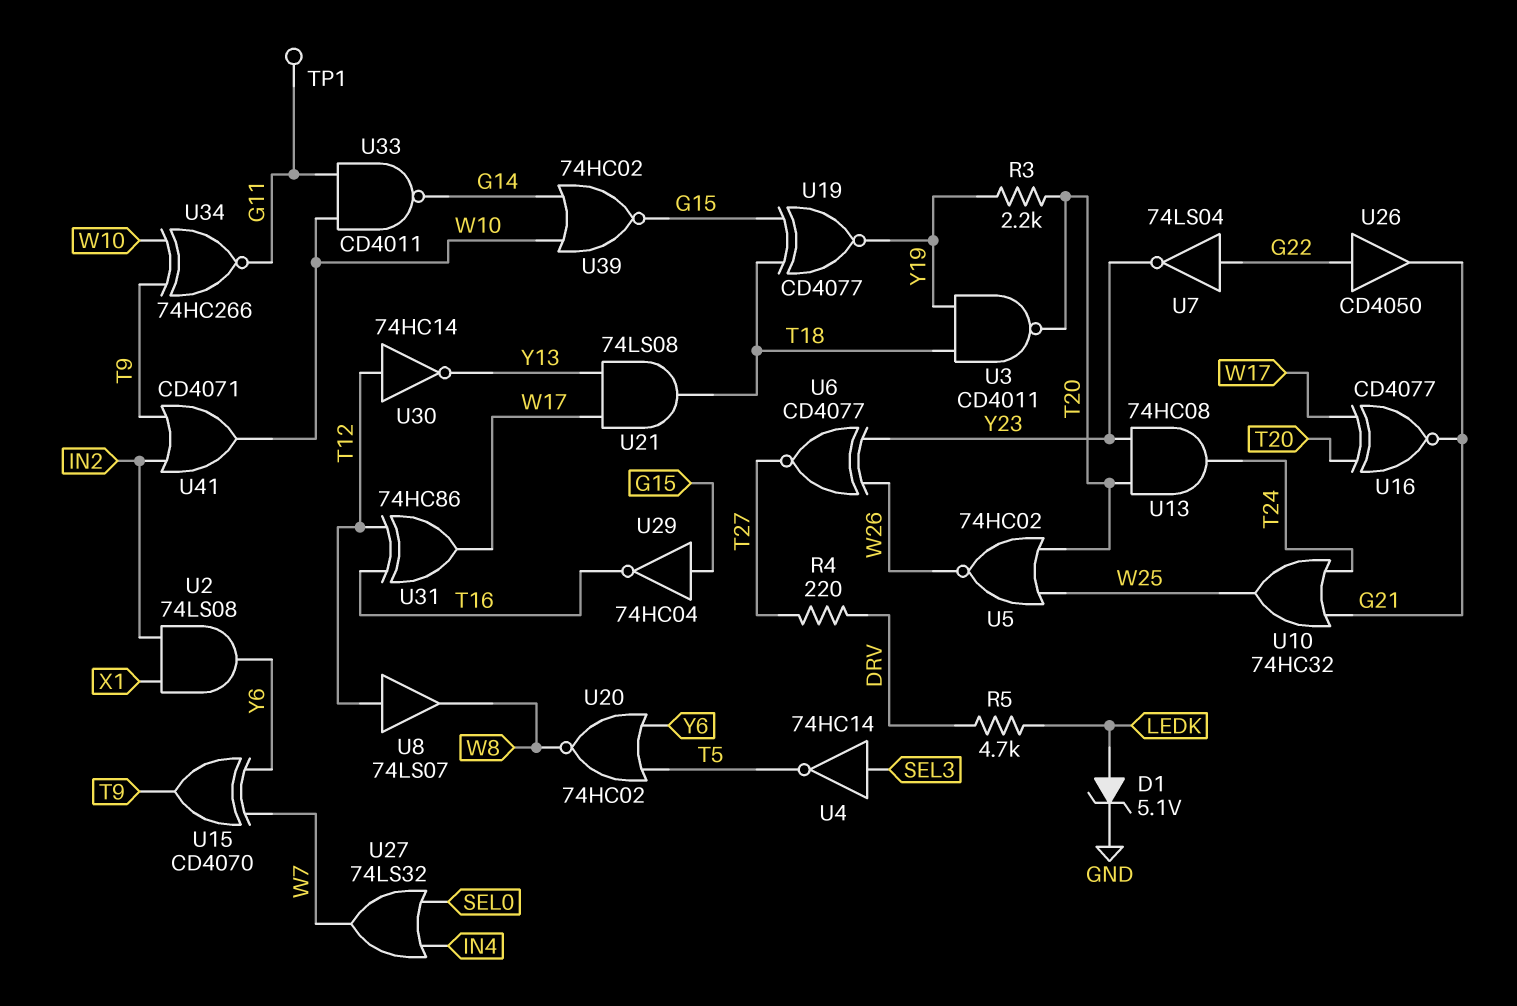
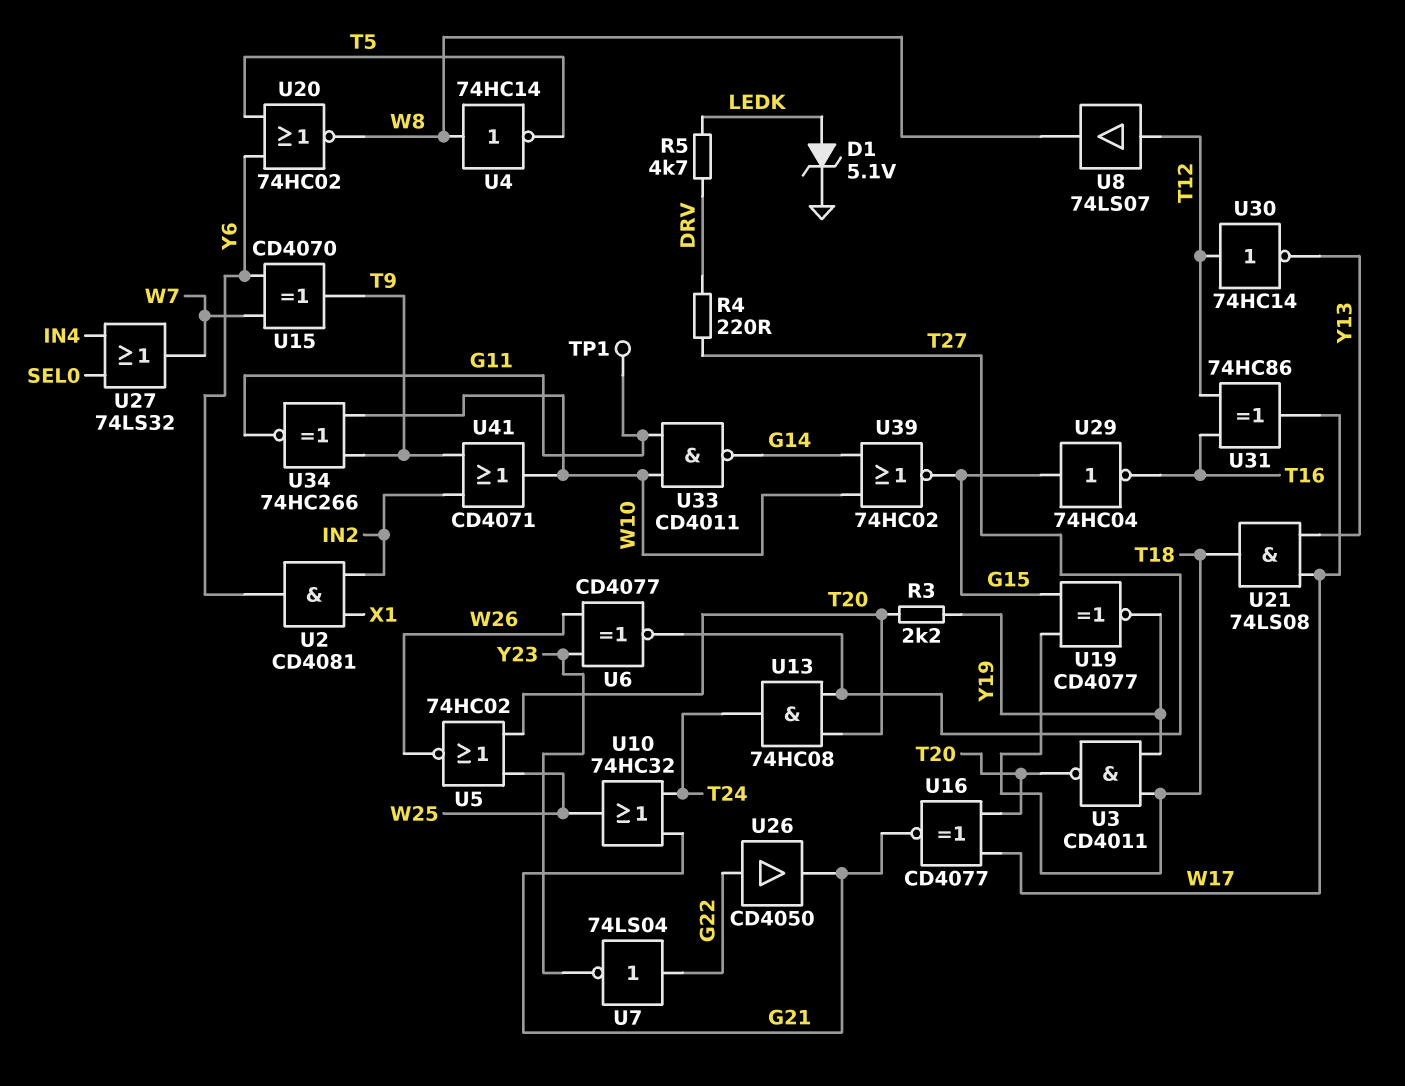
U2: AND 74LS08 (in IN2, in X1, out Y6) -> AND CD4081 (in IN2, in X1, out Y6)
U4: NOT 74HC14 (in SEL3, out T5) -> NOT 74HC14 (in W8, out T5)
U13: AND 74HC08 (in T20, in Y23, out T24) -> AND 74HC08 (in T20, in T27, out T24)

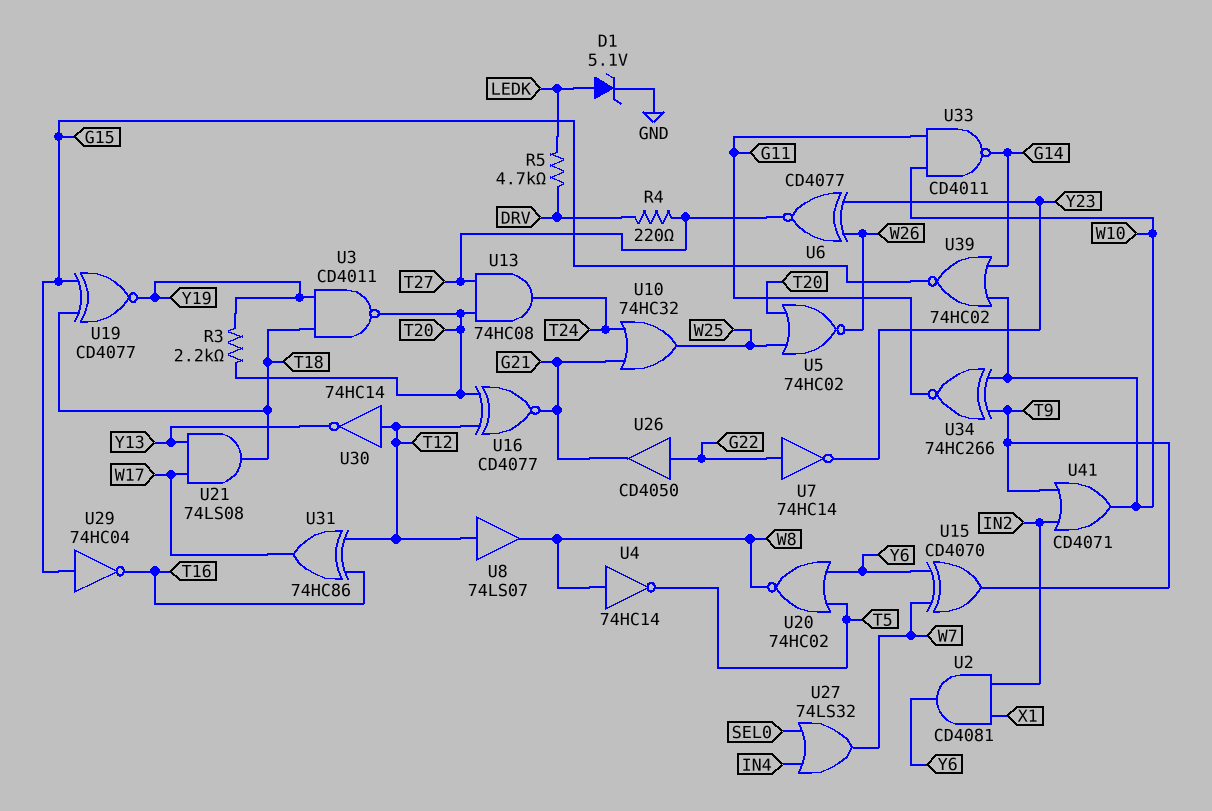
TP1: test point (G11) -> none
U7: NOT 74LS04 (in G22, out Y23) -> NOT 74HC14 (in G22, out Y23)
U16: XNOR CD4077 (in T20, in W17, out G21) -> XNOR CD4077 (in T12, in T20, out G21)

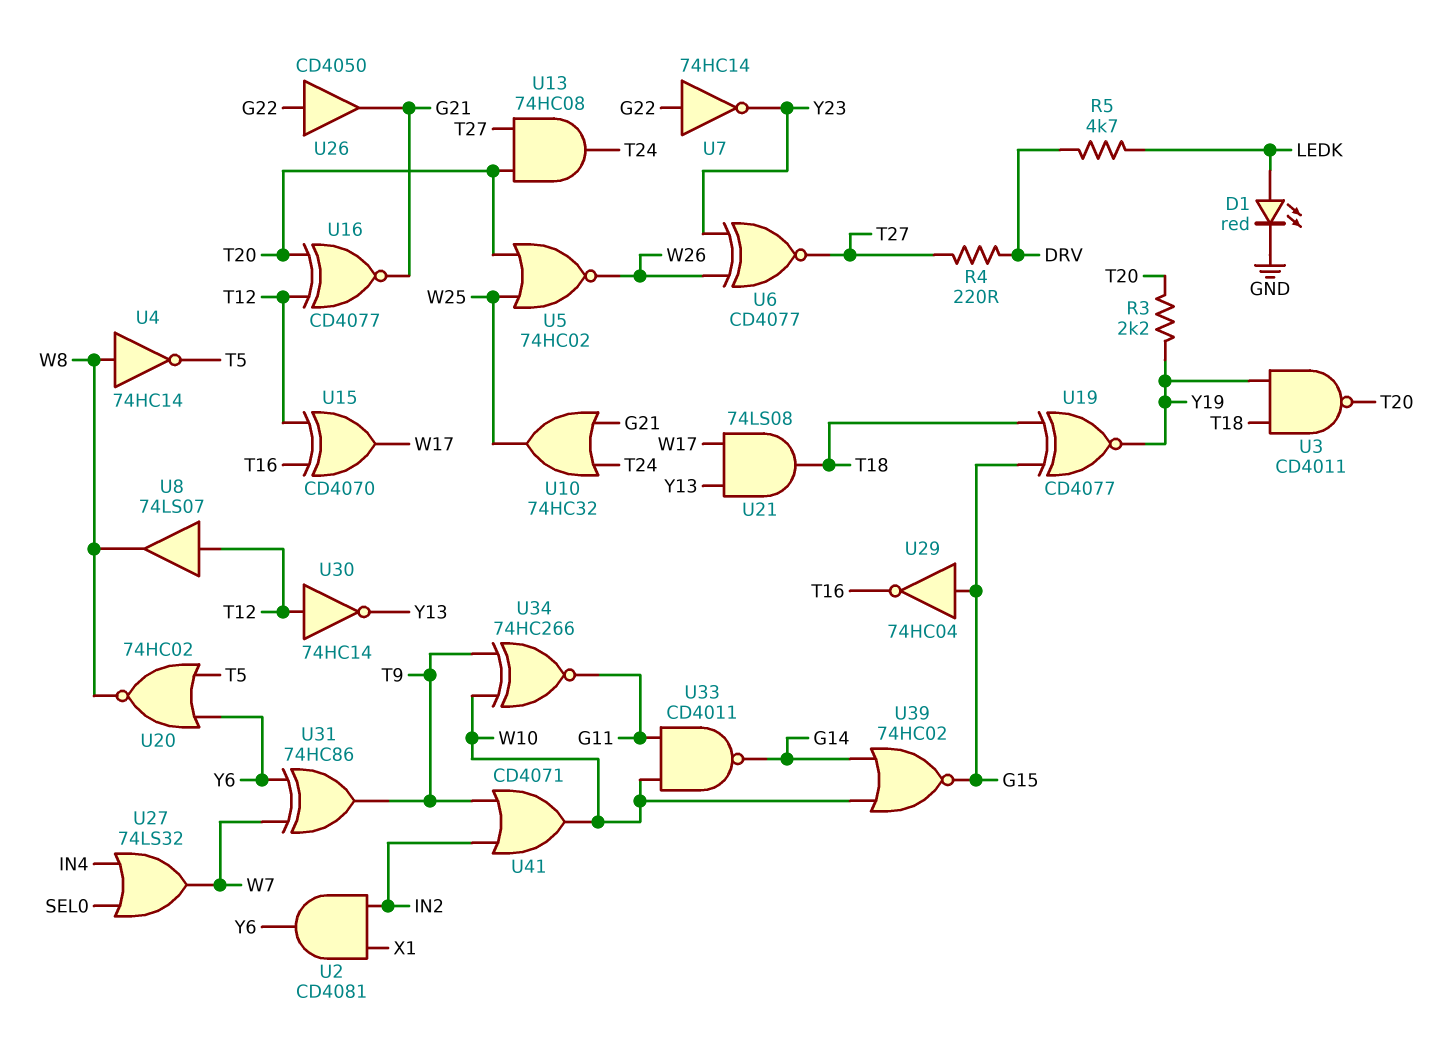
D1: zener 5.1V (A LEDK, K GND) -> LED red (A LEDK, K GND)
U15: XOR CD4070 (in W7, in Y6, out T9) -> XOR CD4070 (in T12, in T16, out W17)
U31: XOR 74HC86 (in T12, in T16, out W17) -> XOR 74HC86 (in W7, in Y6, out T9)

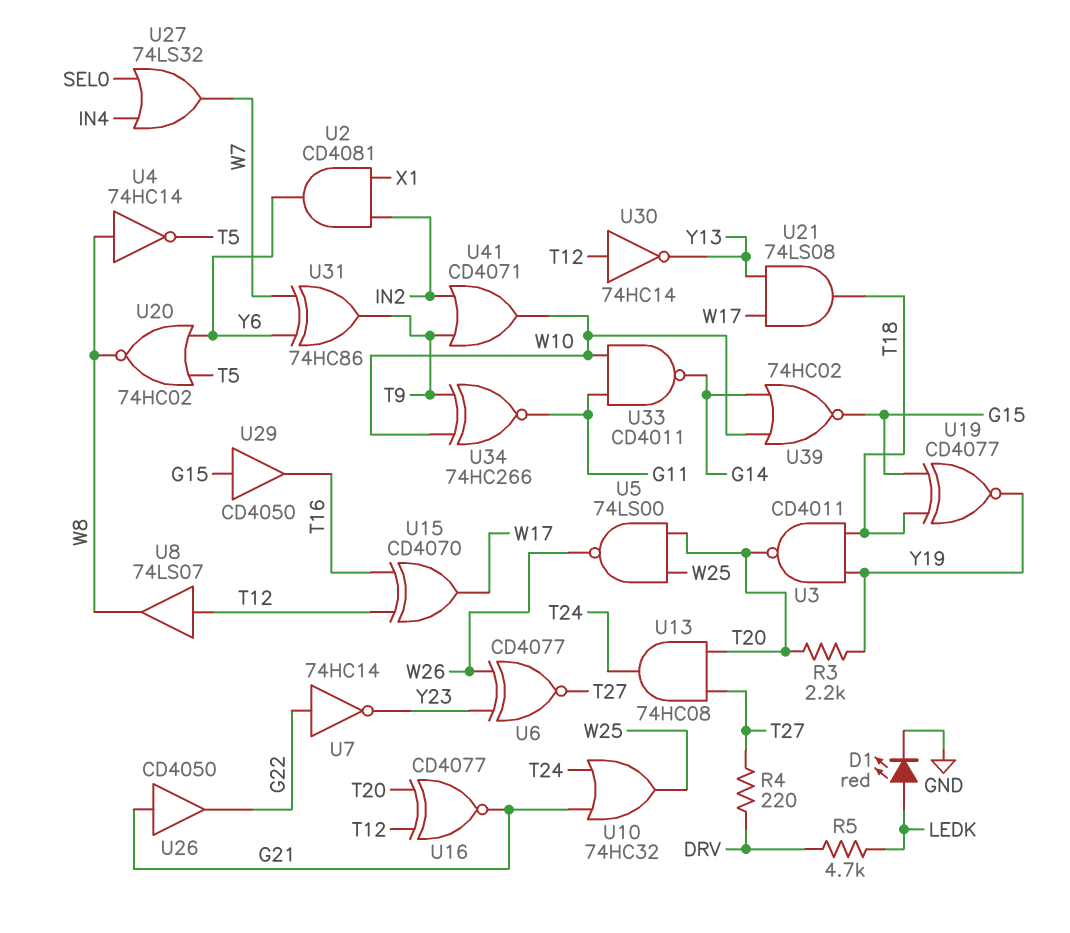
U5: NOR 74HC02 (in T20, in W25, out W26) -> NAND 74LS00 (in T20, in W25, out W26)
U26: buffer CD4050 (in G22, out G21) -> buffer CD4050 (in G21, out G22)
U29: NOT 74HC04 (in G15, out T16) -> buffer CD4050 (in G15, out T16)

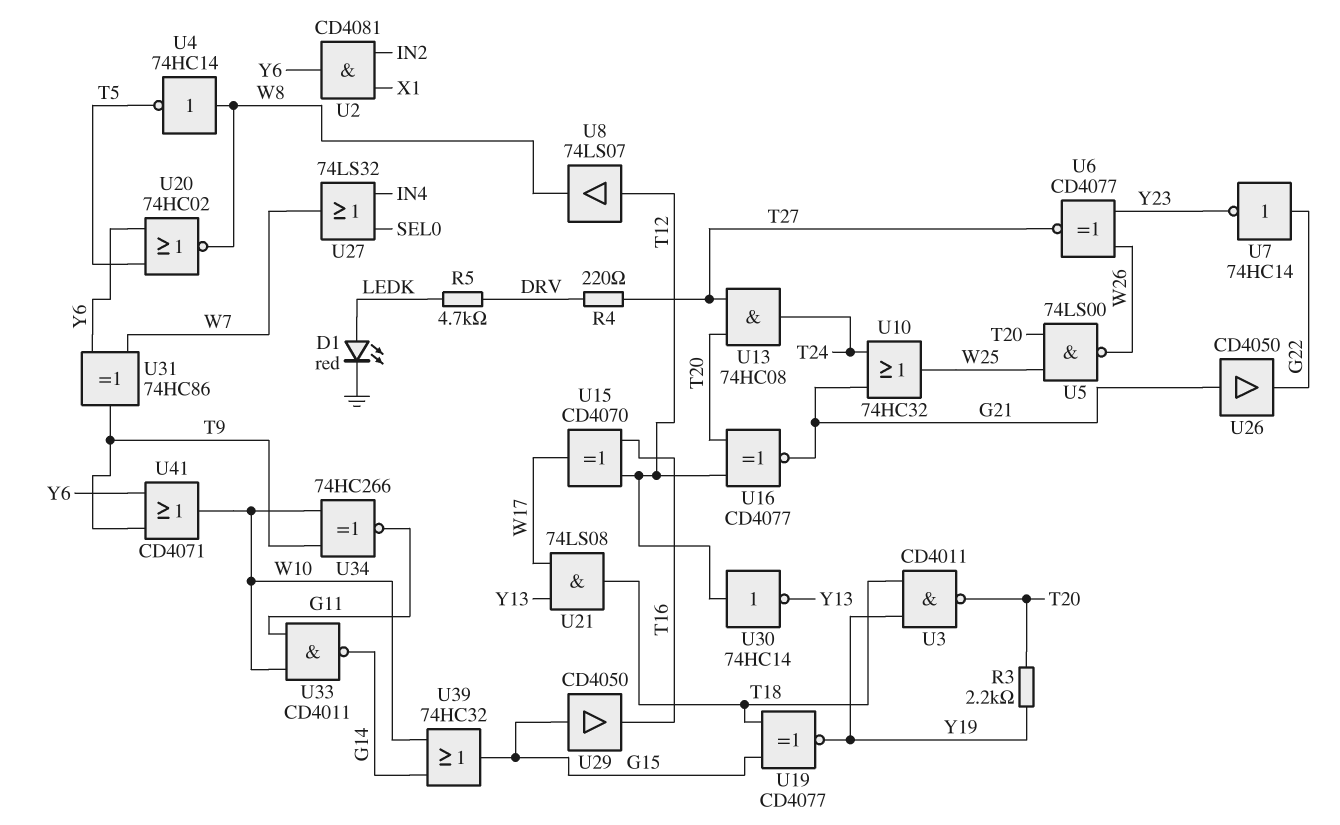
U39: NOR 74HC02 (in G14, in W10, out G15) -> OR 74HC32 (in G14, in W10, out G15)
U41: OR CD4071 (in IN2, in T9, out W10) -> OR CD4071 (in T9, in Y6, out W10)

